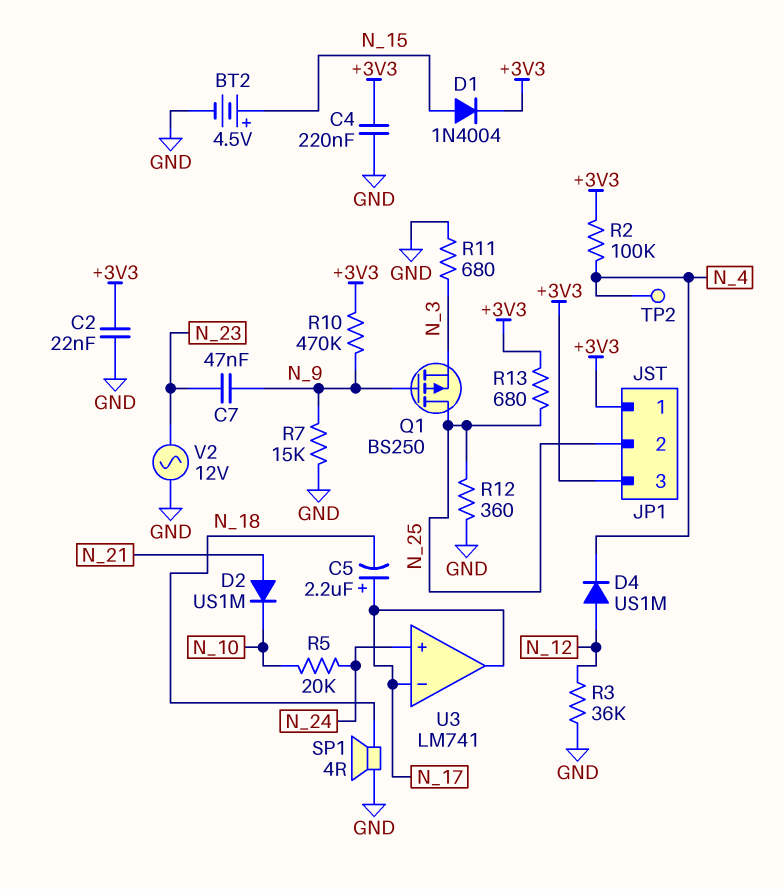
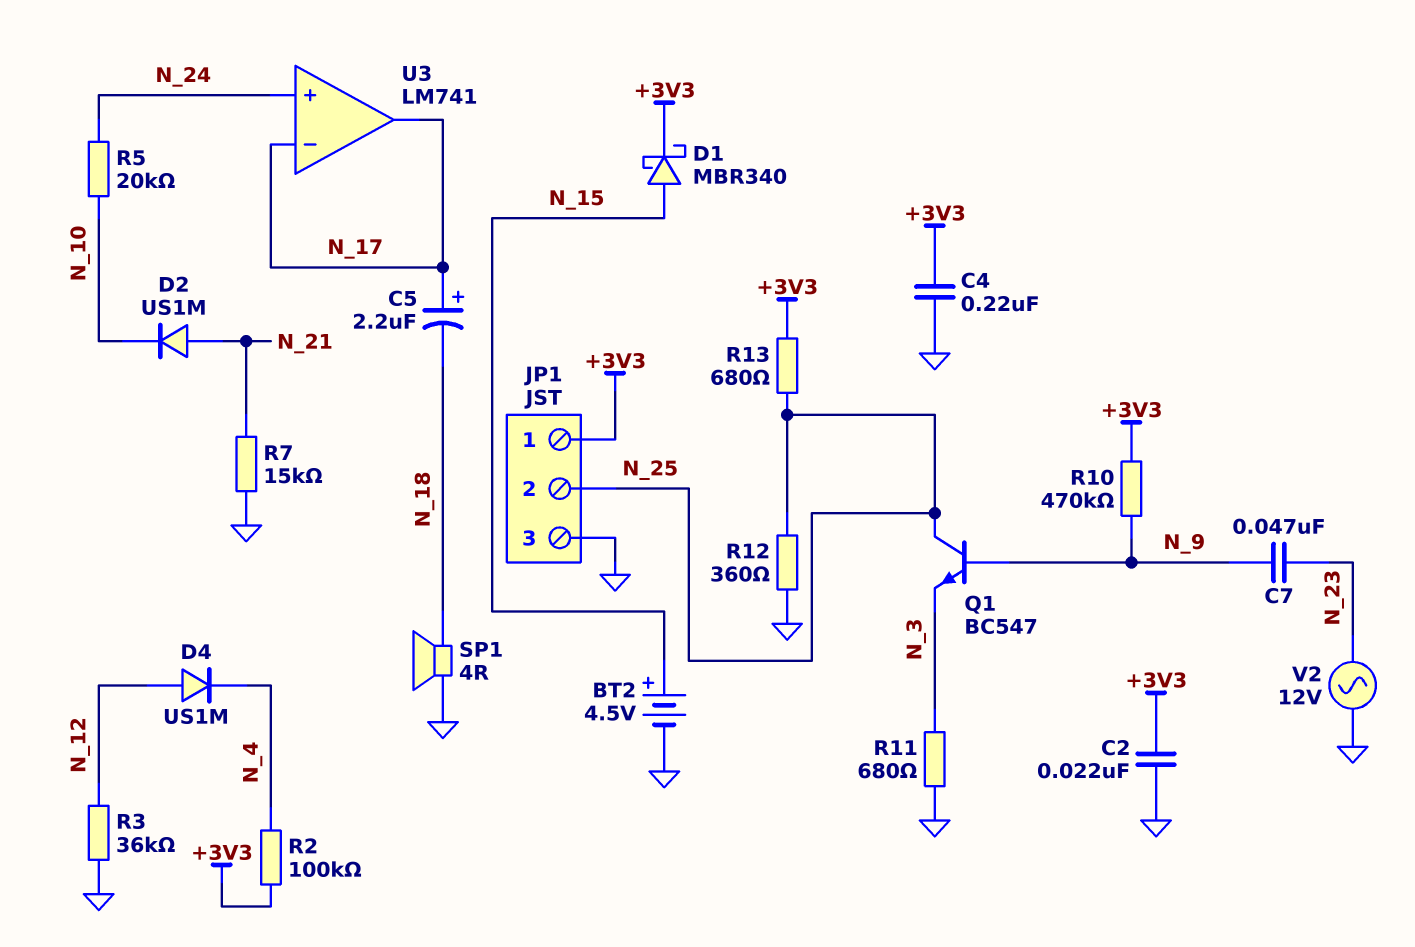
D1: diode 1N4004 (A N_15, K +3V3) -> schottky MBR340 (A N_15, K +3V3)
JP1 pin 3: +3V3 -> GND
Q1: PMOS BS250 (G N_9, D N_25, S N_3) -> NPN BC547 (B N_9, C N_25, E N_3)
R7: 15k (GND, N_9) -> 15k (GND, N_21)
TP2: test point (N_4) -> none

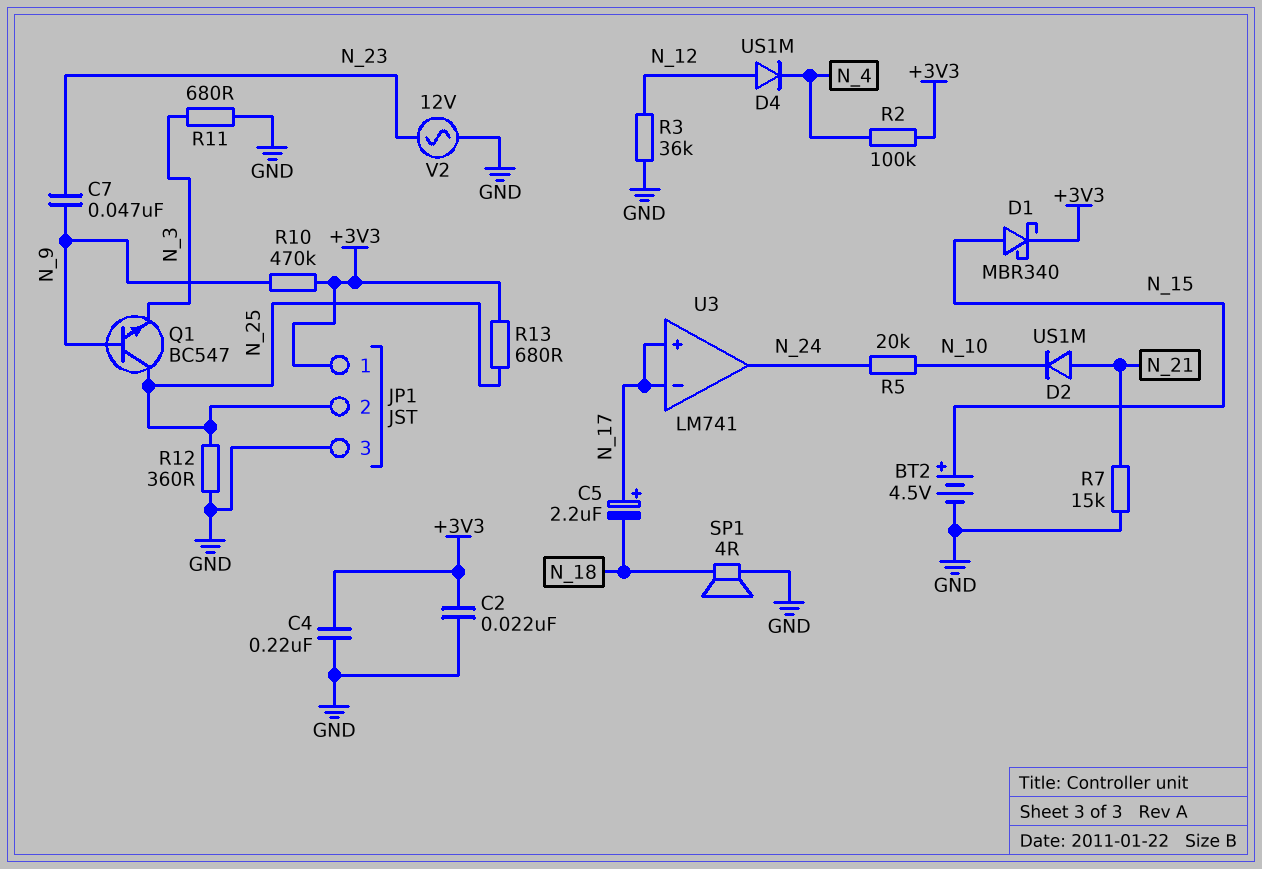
U3 pin in+: N_24 -> N_17
U3 pin out: N_17 -> N_24

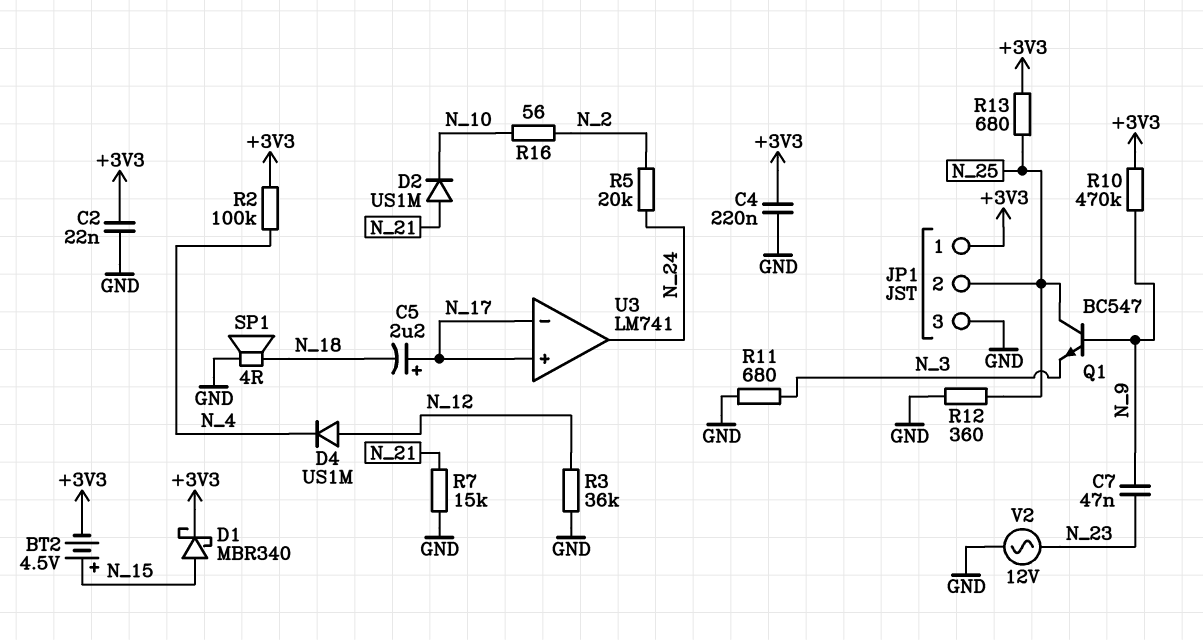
BT2: 4.5V (plus N_15, minus GND) -> 4.5V (plus N_15, minus +3V3)
R5: 20k (N_10, N_24) -> 20k (N_2, N_24)
R16: none -> 56 (N_2, N_10)

